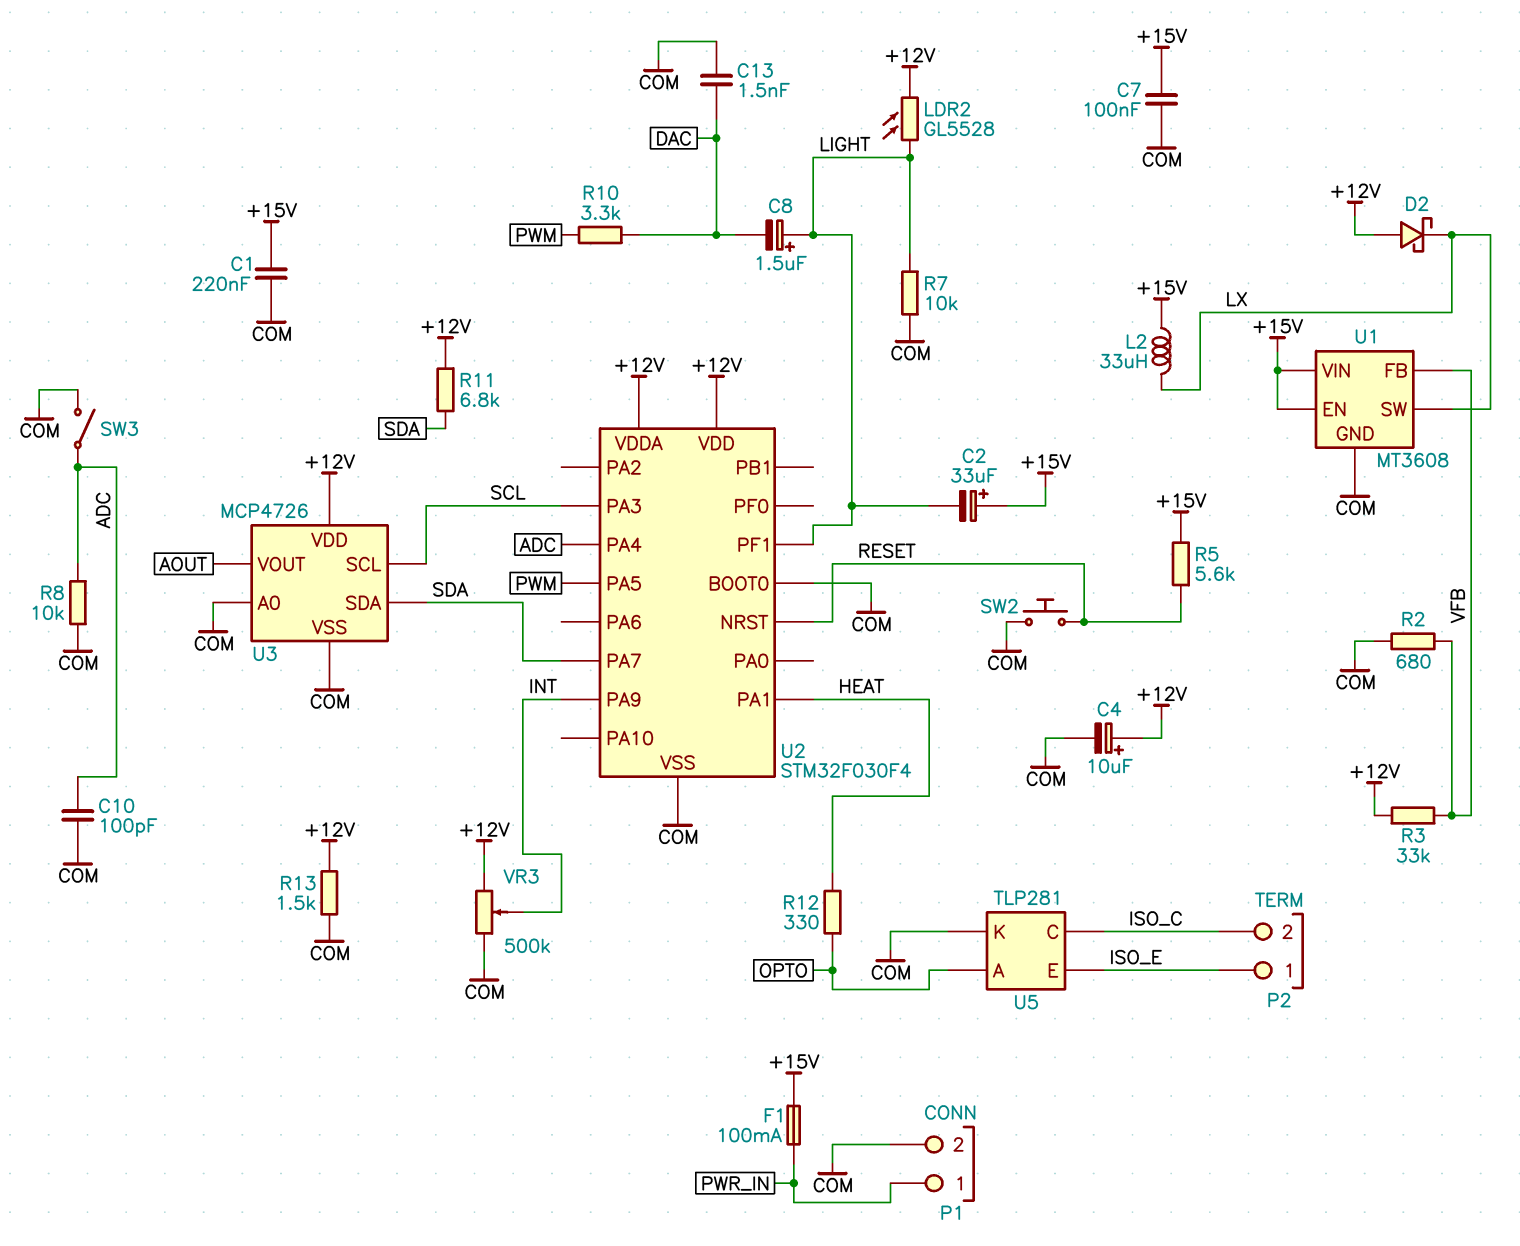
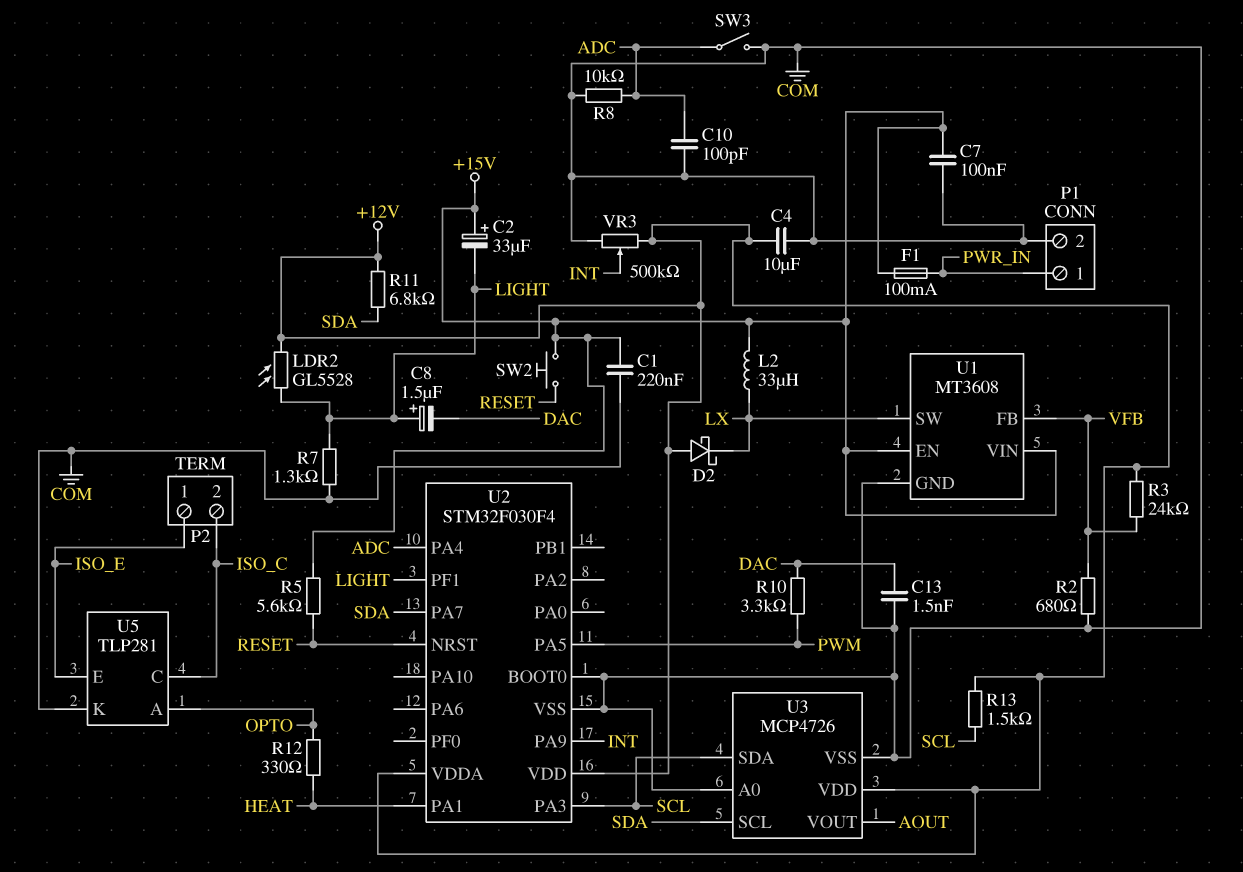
C4: 10uF (plus +12V, minus COM) -> 10uF (+12V, COM)
R3: 33k (+12V, VFB) -> 24k (+12V, VFB)
R7: 10k (COM, LIGHT) -> 1.3k (COM, LIGHT)
R13: 1.5k (+12V, COM) -> 1.5k (+12V, SCL)
SW2: button (COM, RESET) -> button (+15V, RESET)
U3 pin SCL: SCL -> SDA
U3 pin SDA: SDA -> SCL

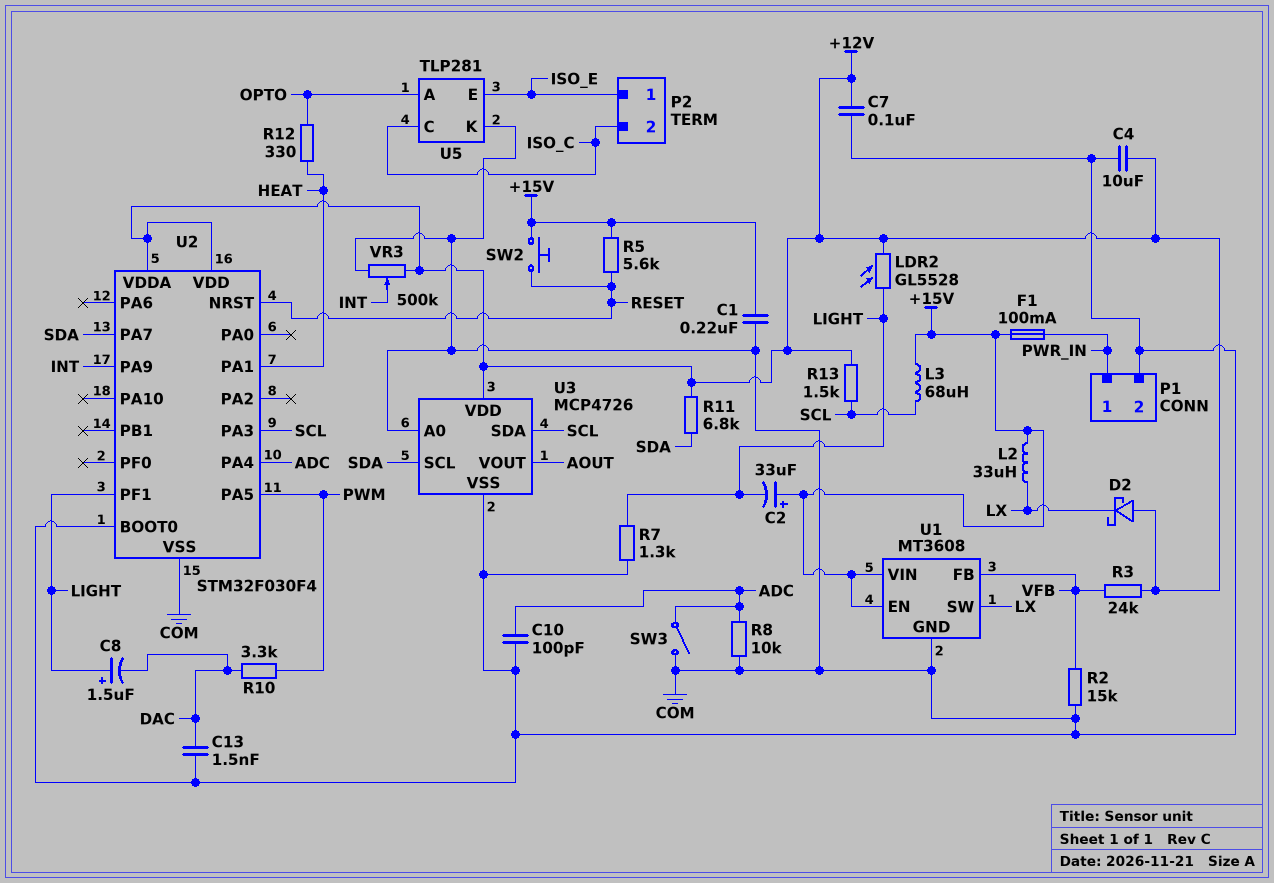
C7: 100nF (+15V, COM) -> 100nF (+12V, COM)
L3: none -> 68uH (+15V, SCL)
R2: 680 (COM, VFB) -> 15k (COM, VFB)

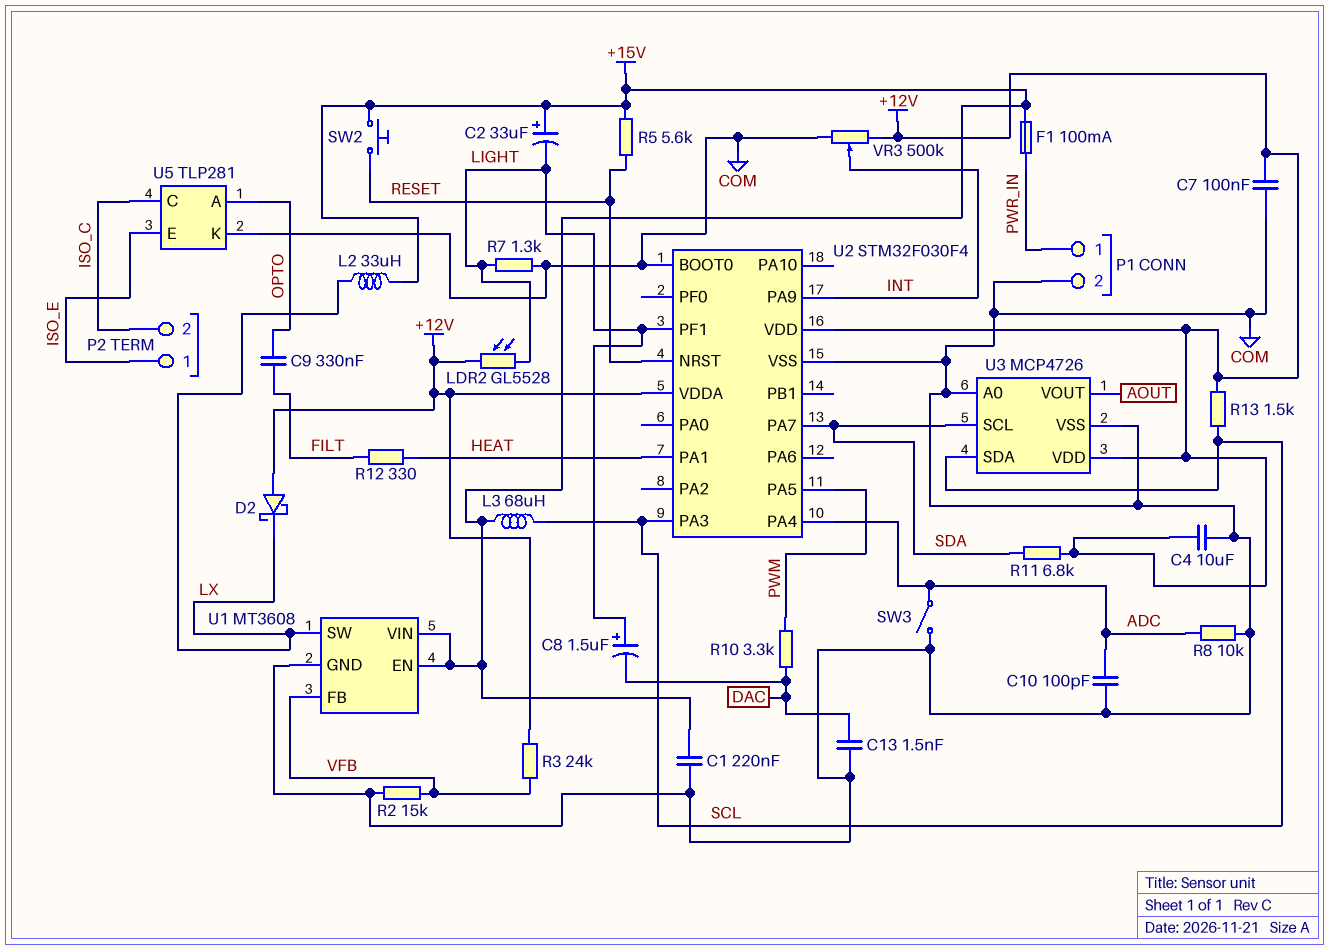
C9: none -> 330nF (FILT, OPTO)
R12: 330 (HEAT, OPTO) -> 330 (FILT, HEAT)

